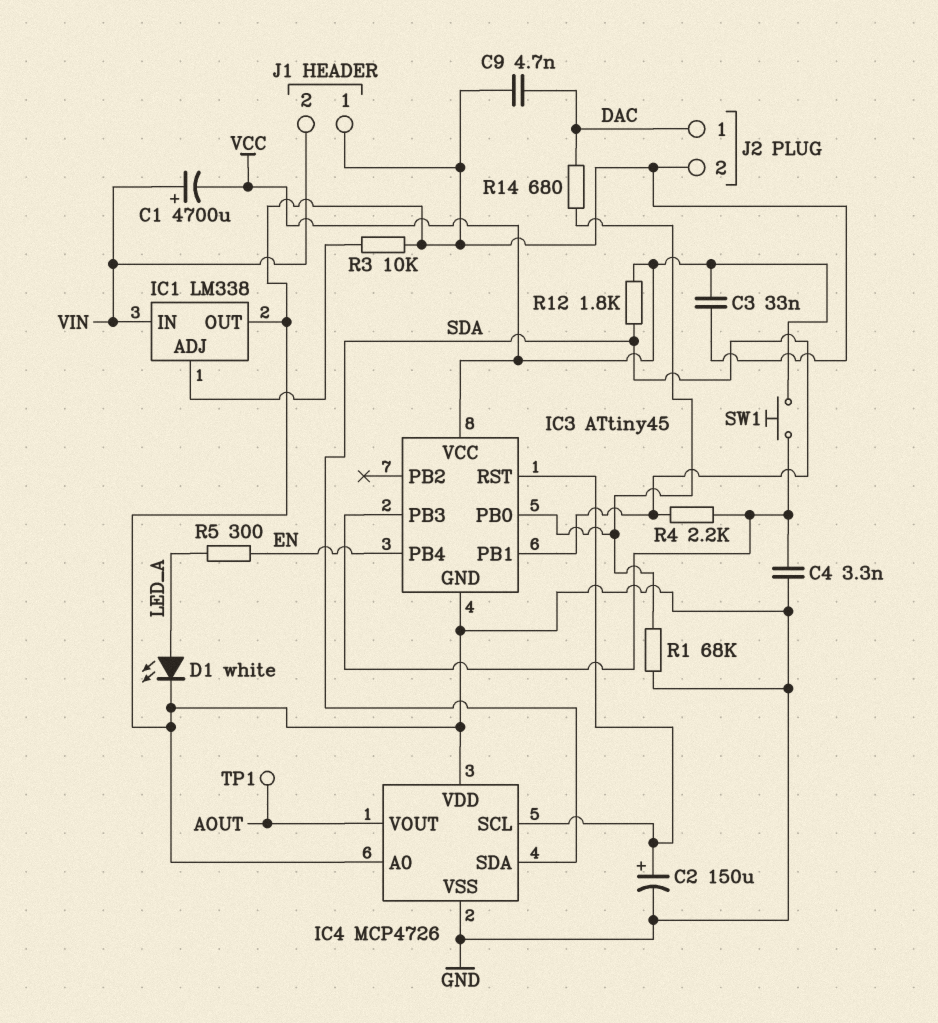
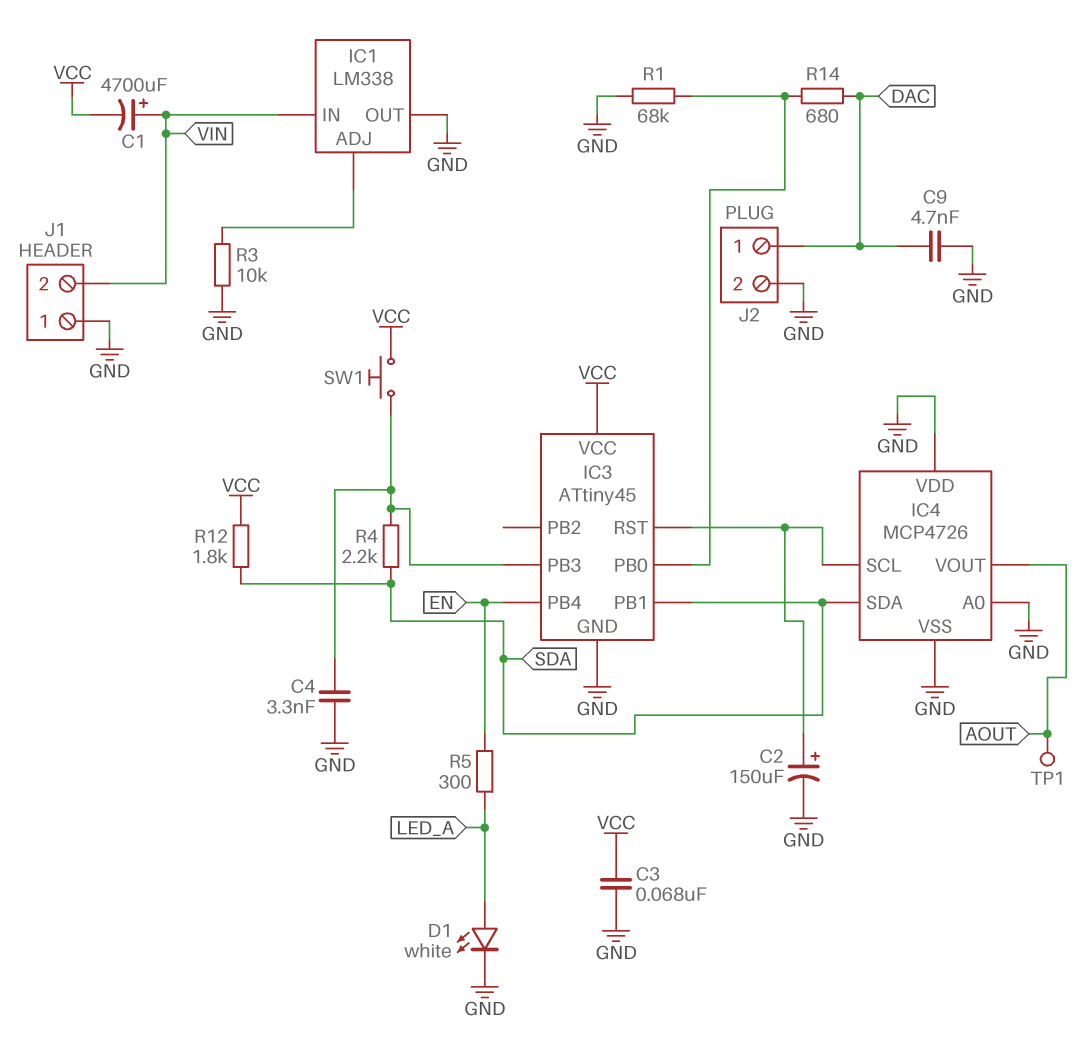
C3: 33nF (GND, VCC) -> 68nF (GND, VCC)

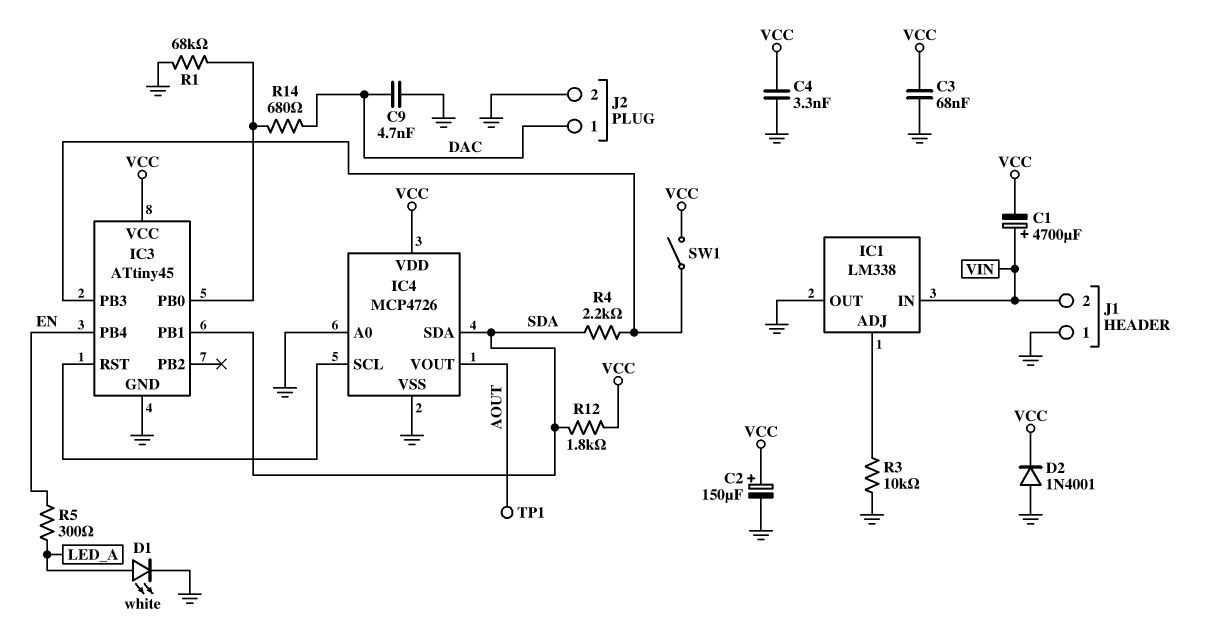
C2: 150uF (plus IC3/RST, minus GND) -> 150uF (plus VCC, minus GND)
C4: 3.3nF (GND, IC3/PB3) -> 3.3nF (GND, VCC)
D2: none -> diode 1N4001 (A GND, K VCC)
IC4 pin VDD: GND -> VCC
SW1: button (IC3/PB3, VCC) -> switch (IC3/PB3, VCC)

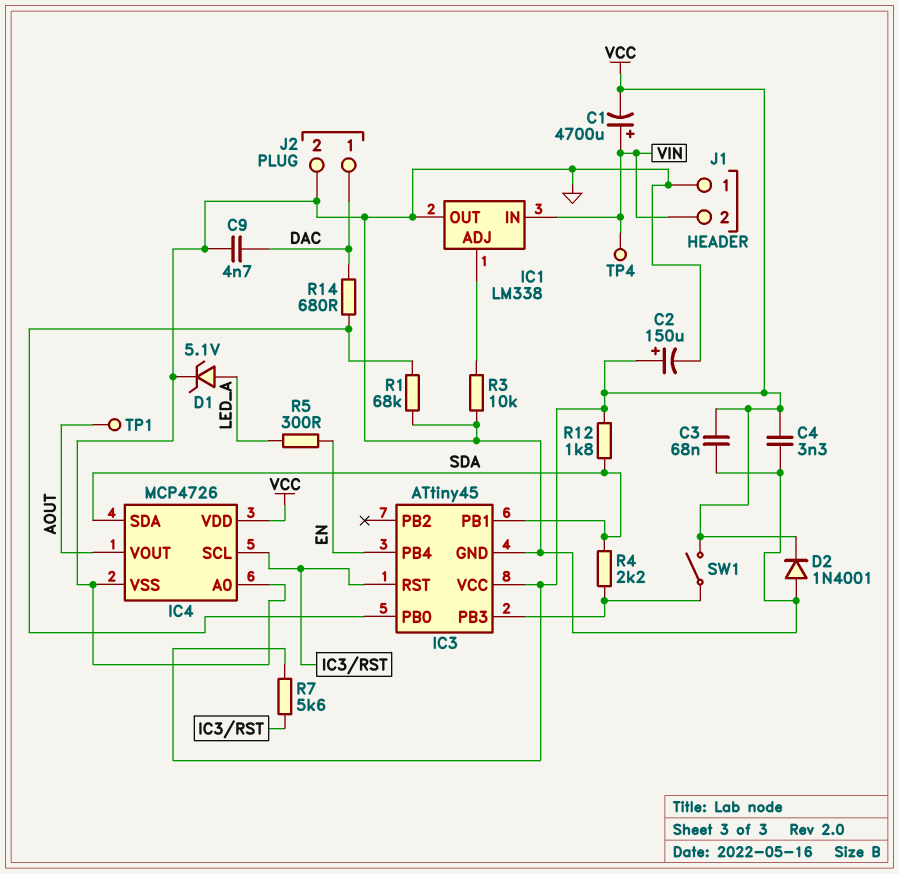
D1: LED white (A LED_A, K GND) -> zener 5.1V (A LED_A, K GND)
R7: none -> 5.6k (IC3/RST, VCC)
TP4: none -> test point (VIN)

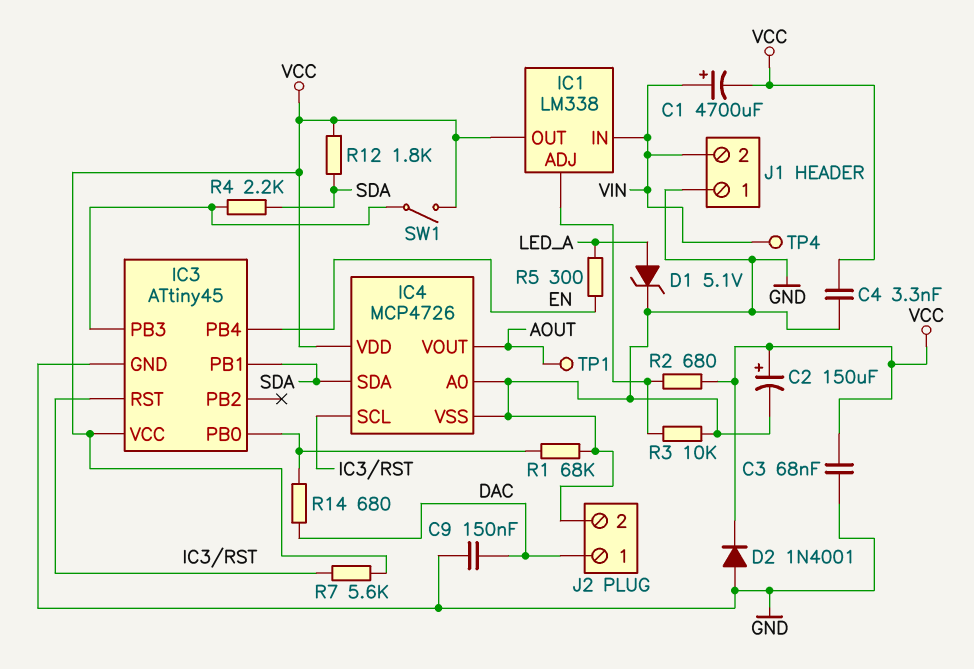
C9: 4.7nF (DAC, GND) -> 150nF (DAC, GND)
IC1 pin OUT: GND -> VCC
R2: none -> 680 (IC1/ADJ, VCC)

